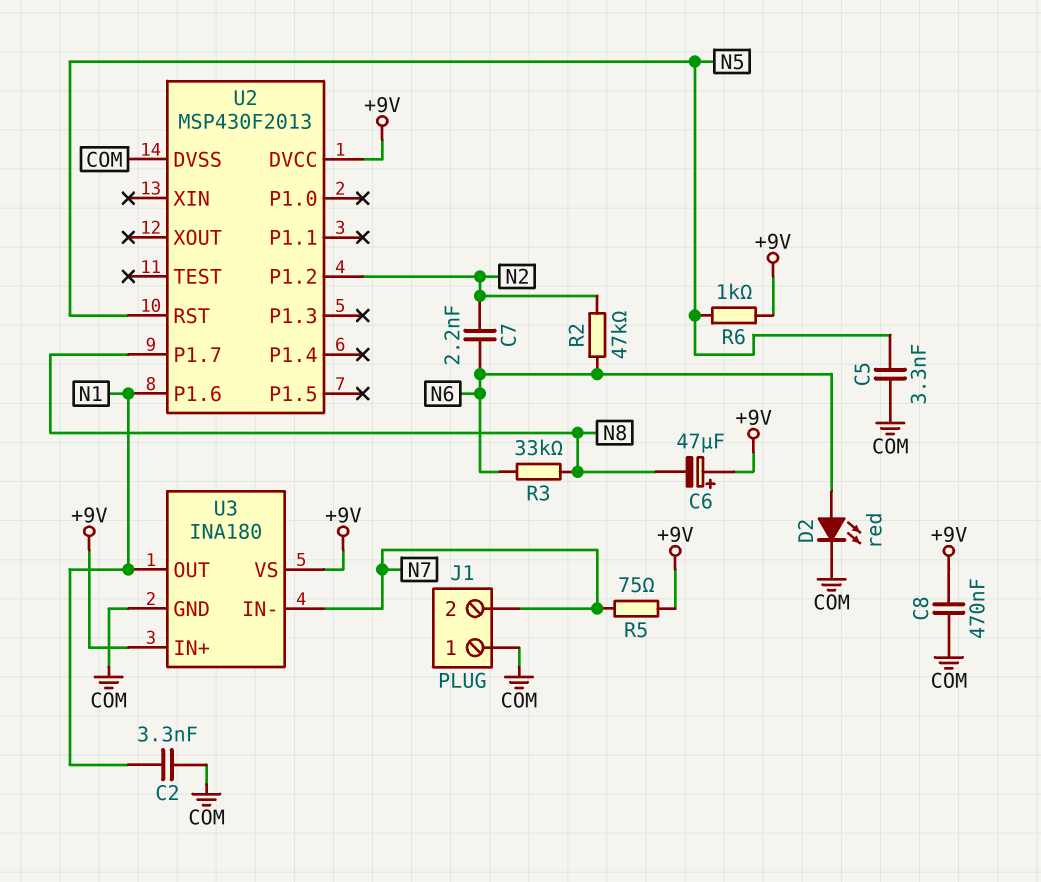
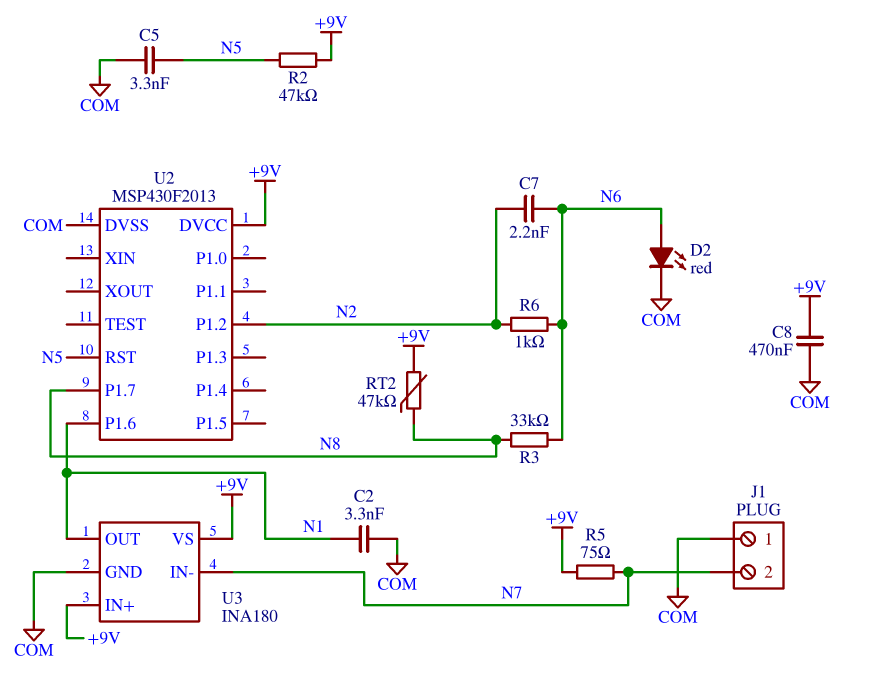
C6: 47uF (plus +9V, minus N8) -> none
R2: 47k (N2, N6) -> 47k (+9V, N5)
R6: 1k (+9V, N5) -> 1k (N2, N6)
RT2: none -> 47k (+9V, N8)

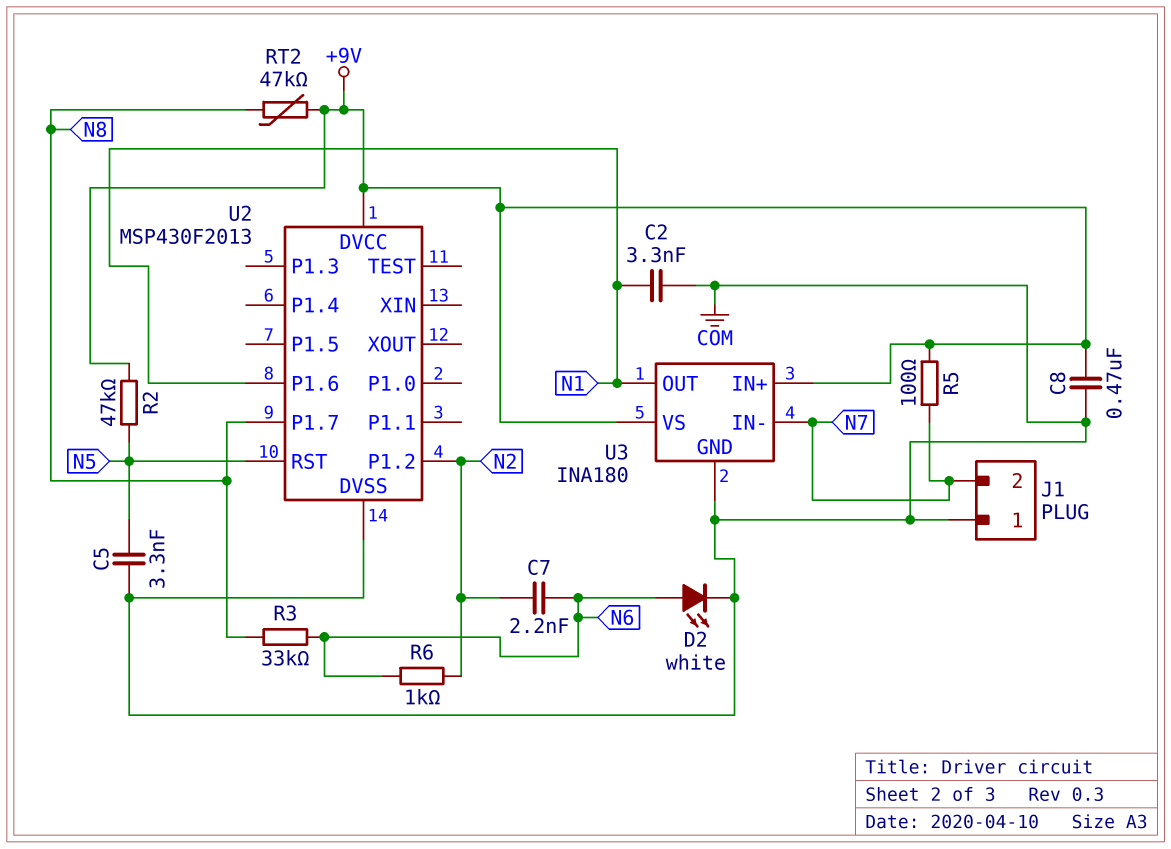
D2: LED red (A N6, K COM) -> LED white (A N6, K COM)
R5: 75 (+9V, N7) -> 100 (+9V, N7)

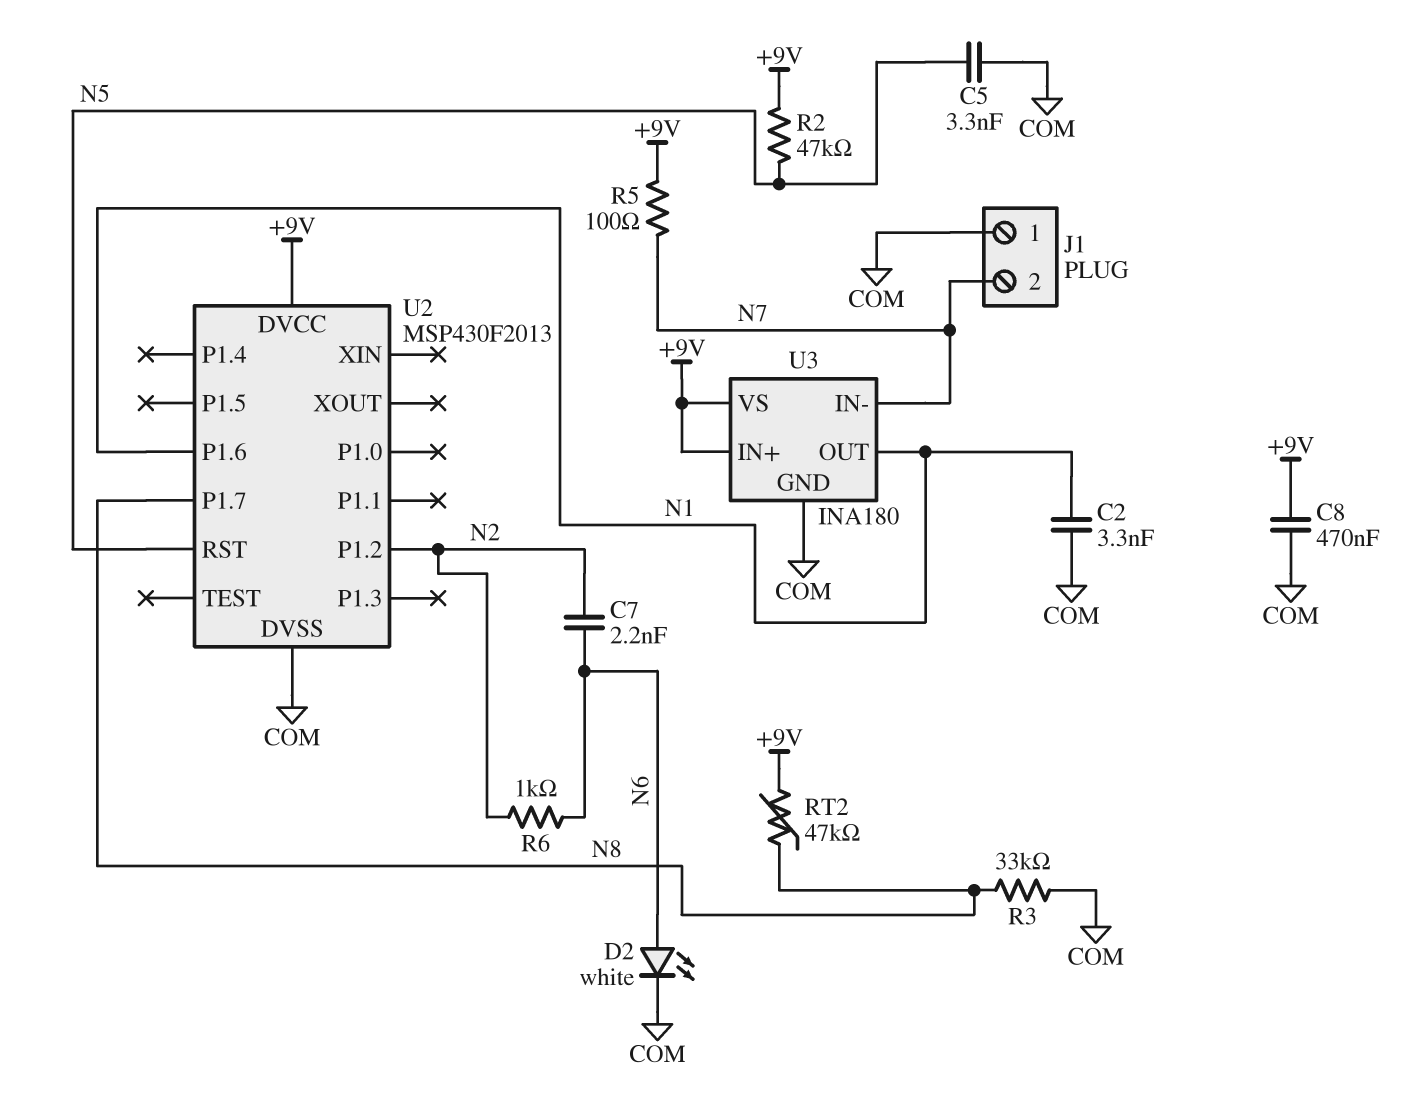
R3: 33k (N6, N8) -> 33k (COM, N8)

